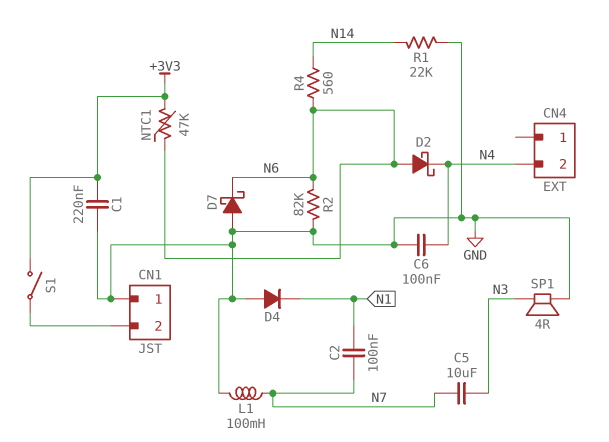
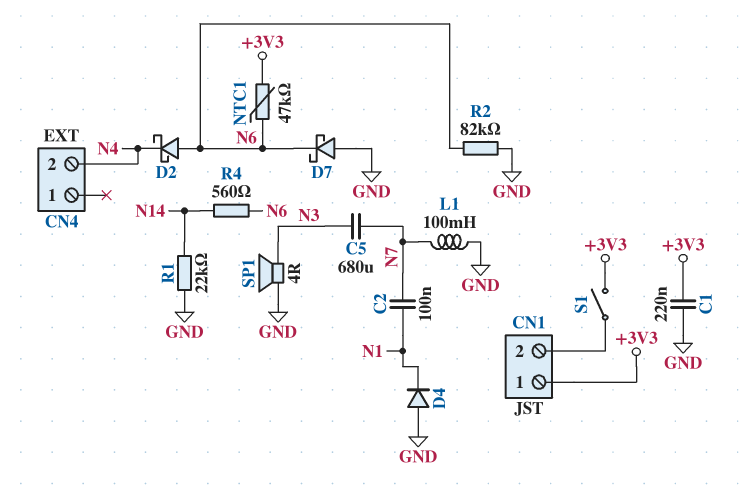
C5: 10uF (N3, N7) -> 680uF (N3, N7)
C6: 100nF (GND, N4) -> none
CN1 pin 1: GND -> +3V3

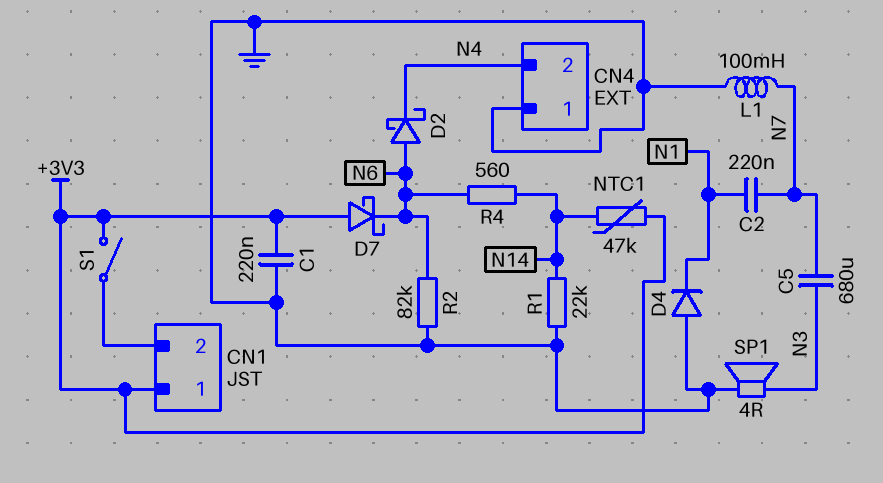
C2: 100nF (N1, N7) -> 220nF (N1, N7)
CN4 pin 1: none -> GND
D7: schottky (A GND, K N6) -> schottky (A +3V3, K N6)
NTC1: 47k (+3V3, N6) -> 47k (+3V3, N14)

